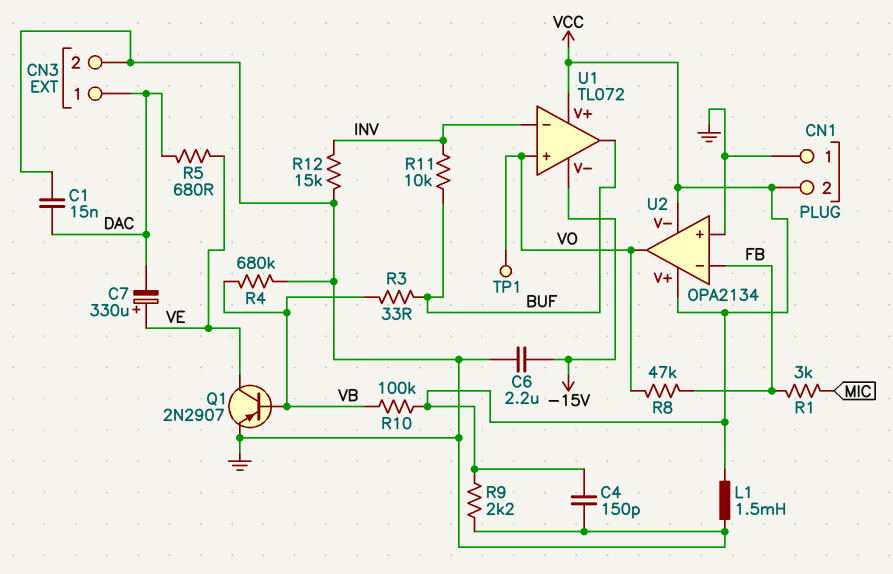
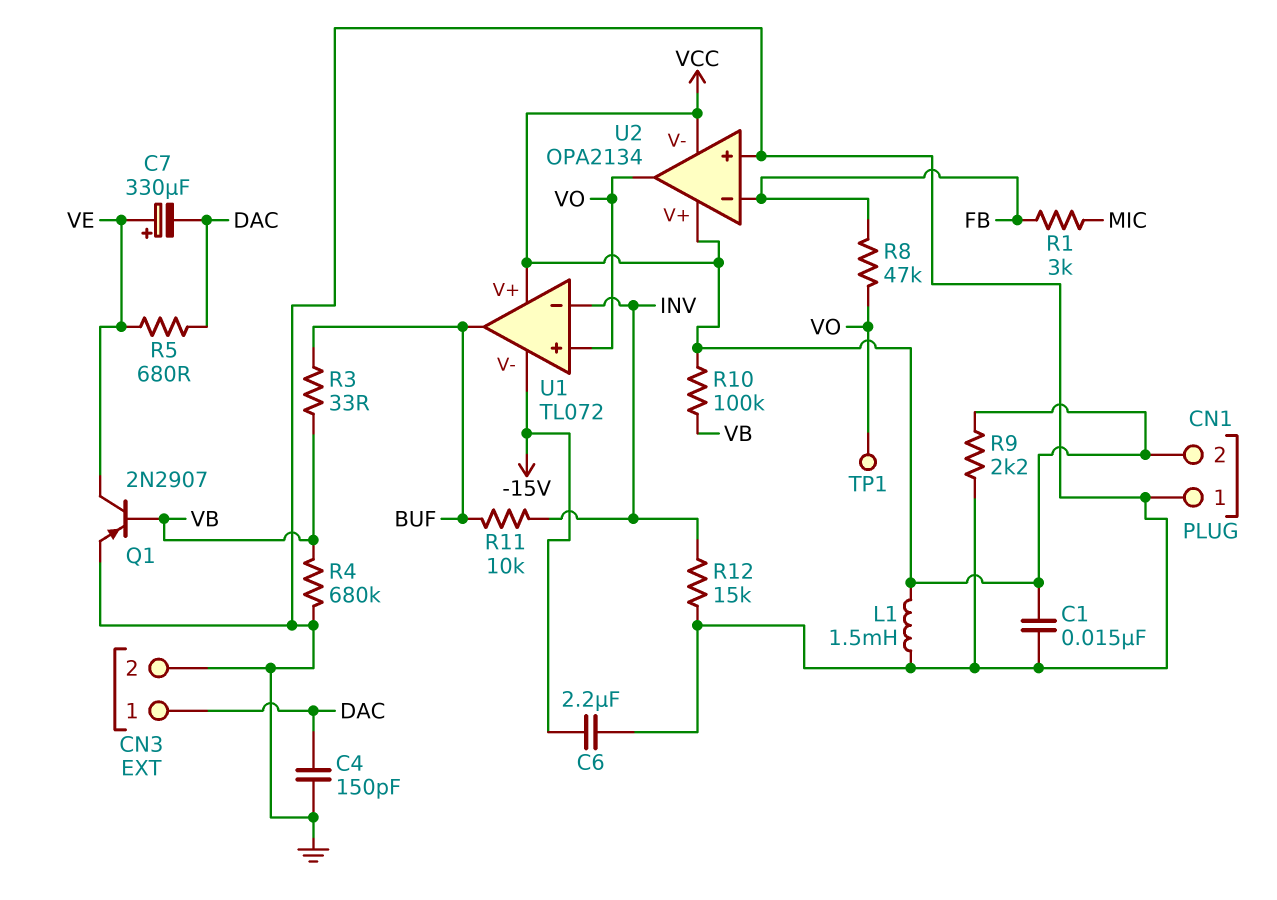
C1: 15nF (DAC, GND) -> 15nF (GND, VCC)
C4: 150pF (GND, VCC) -> 150pF (DAC, GND)

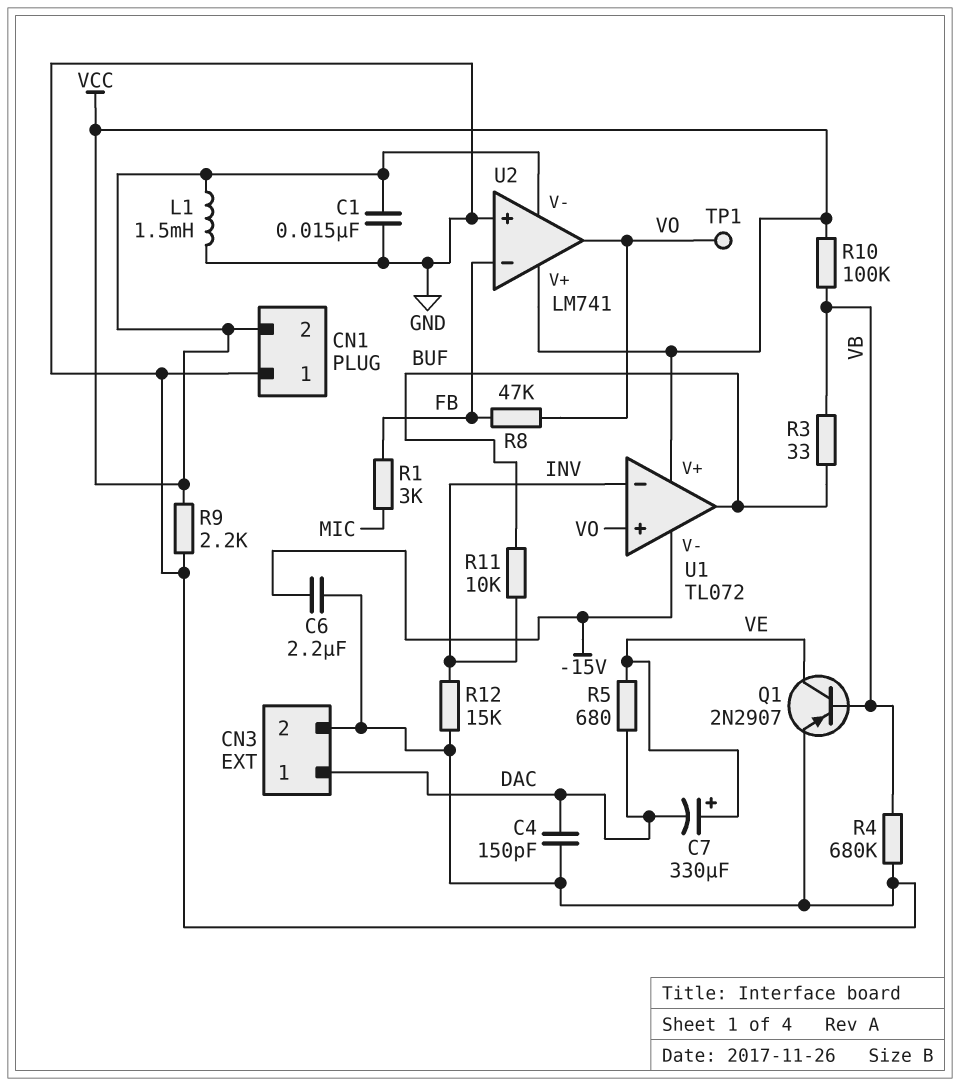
U2: OPA2134 -> LM741

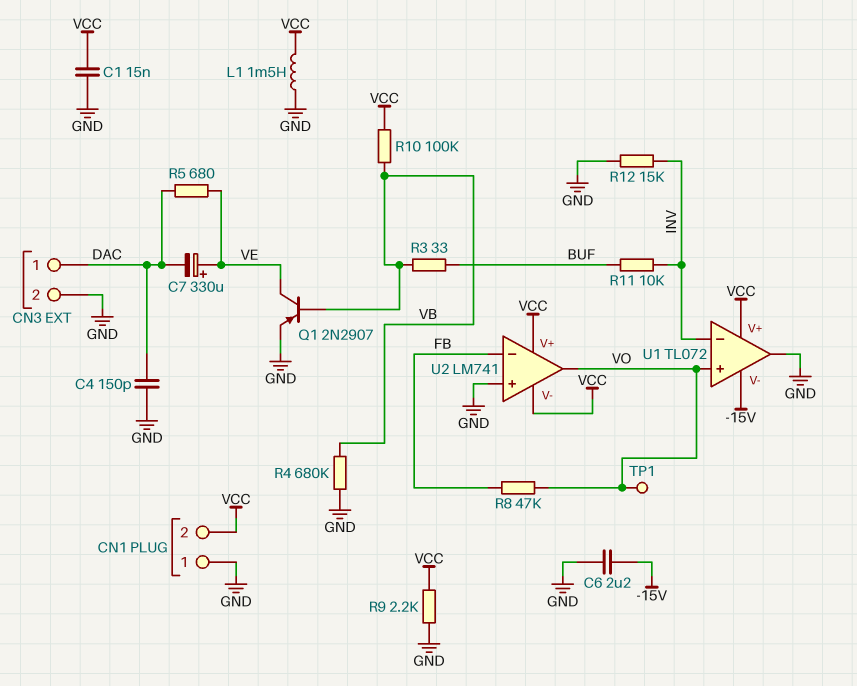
R1: 3k (FB, MIC) -> none
U1 pin out: BUF -> GND

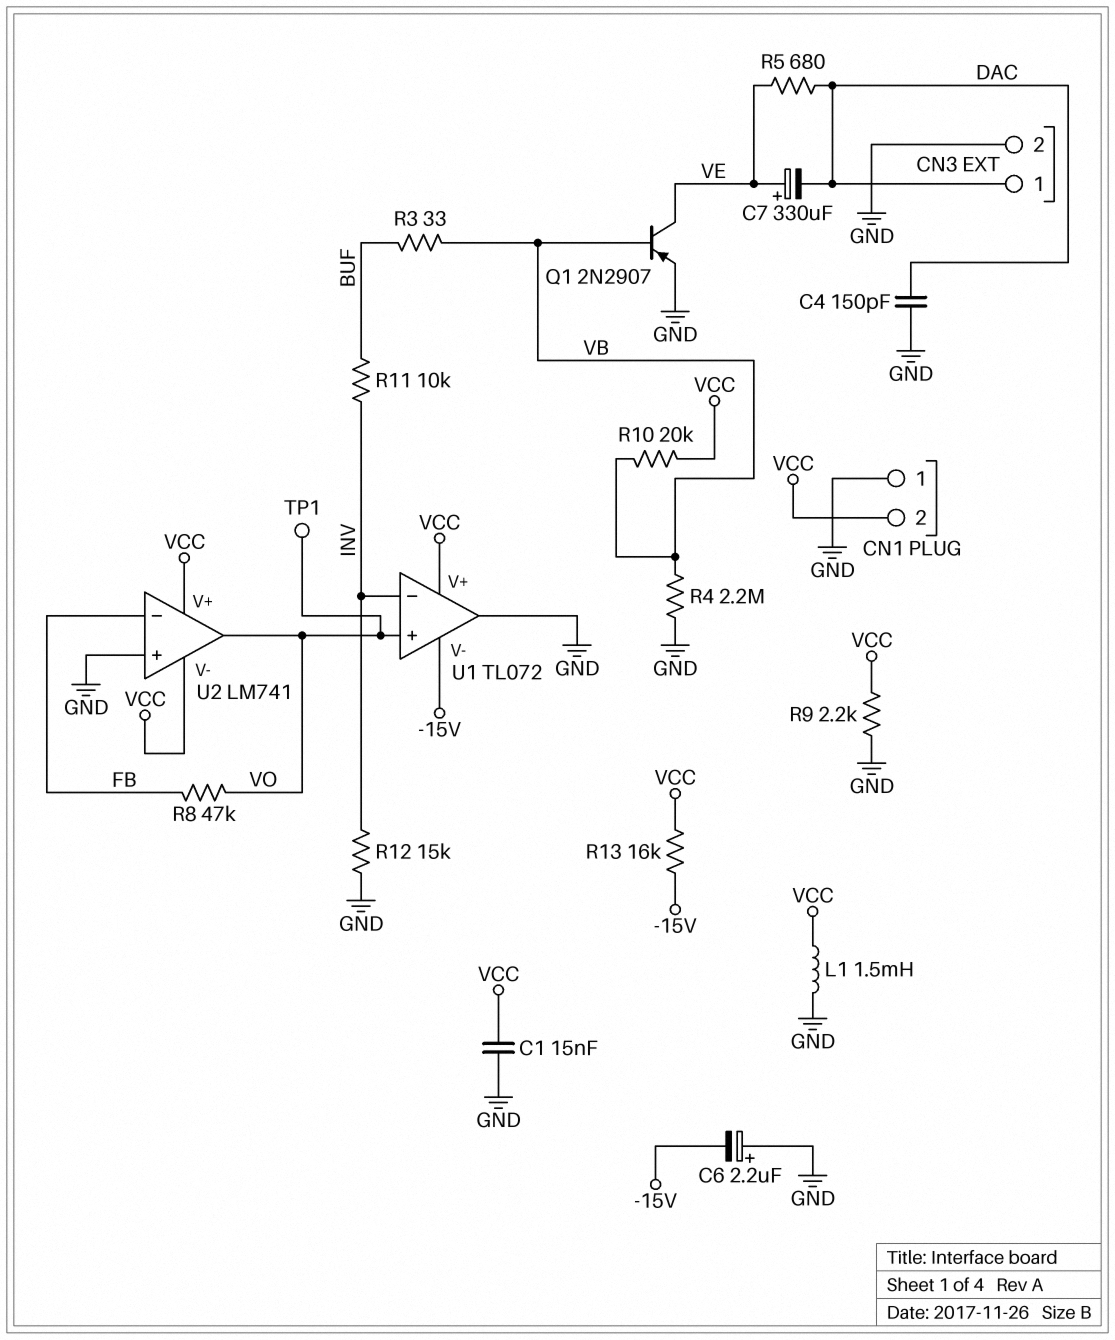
C6: 2.2uF (-15V, GND) -> 2.2uF (plus GND, minus -15V)
R4: 680k (GND, VB) -> 2.2M (GND, VB)
R10: 100k (VB, VCC) -> 20k (VB, VCC)
R13: none -> 16k (-15V, VCC)

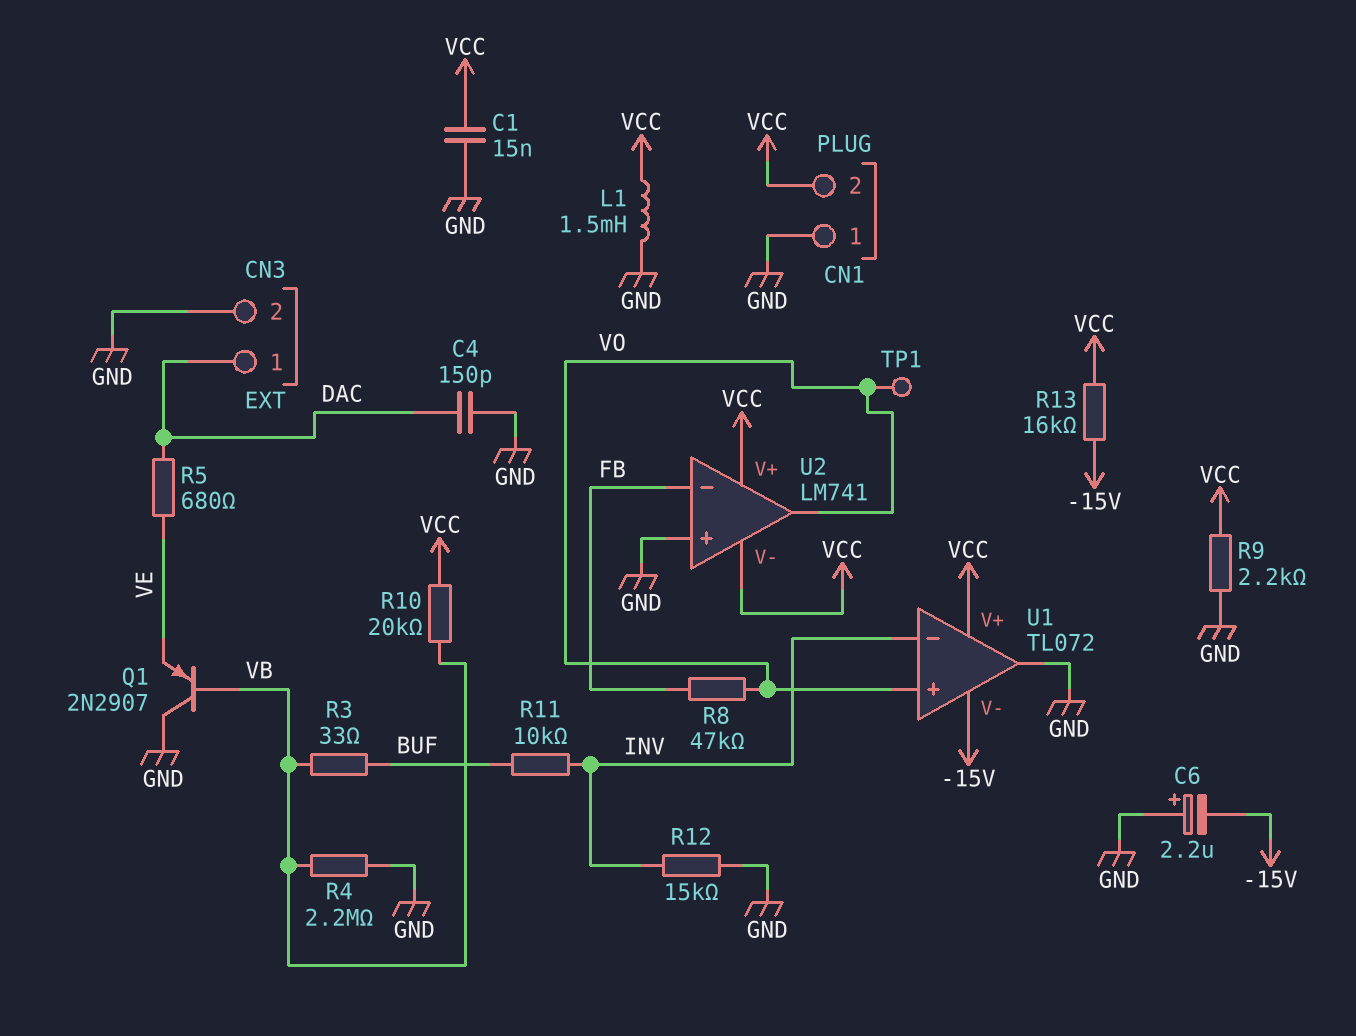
C7: 330uF (plus VE, minus DAC) -> none
Q1: PNP 2N2907 (B VB, C VE, E GND) -> PNP 2N2907 (B VB, C GND, E VE)

